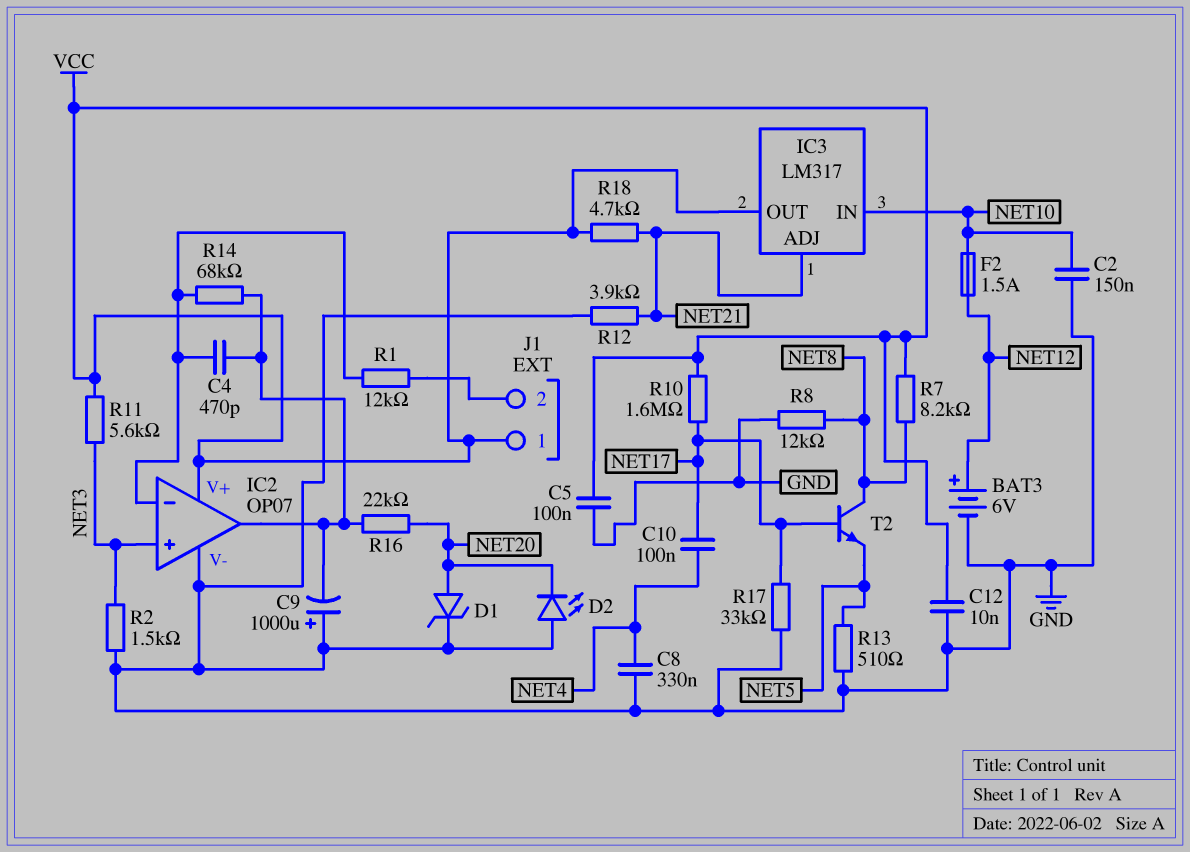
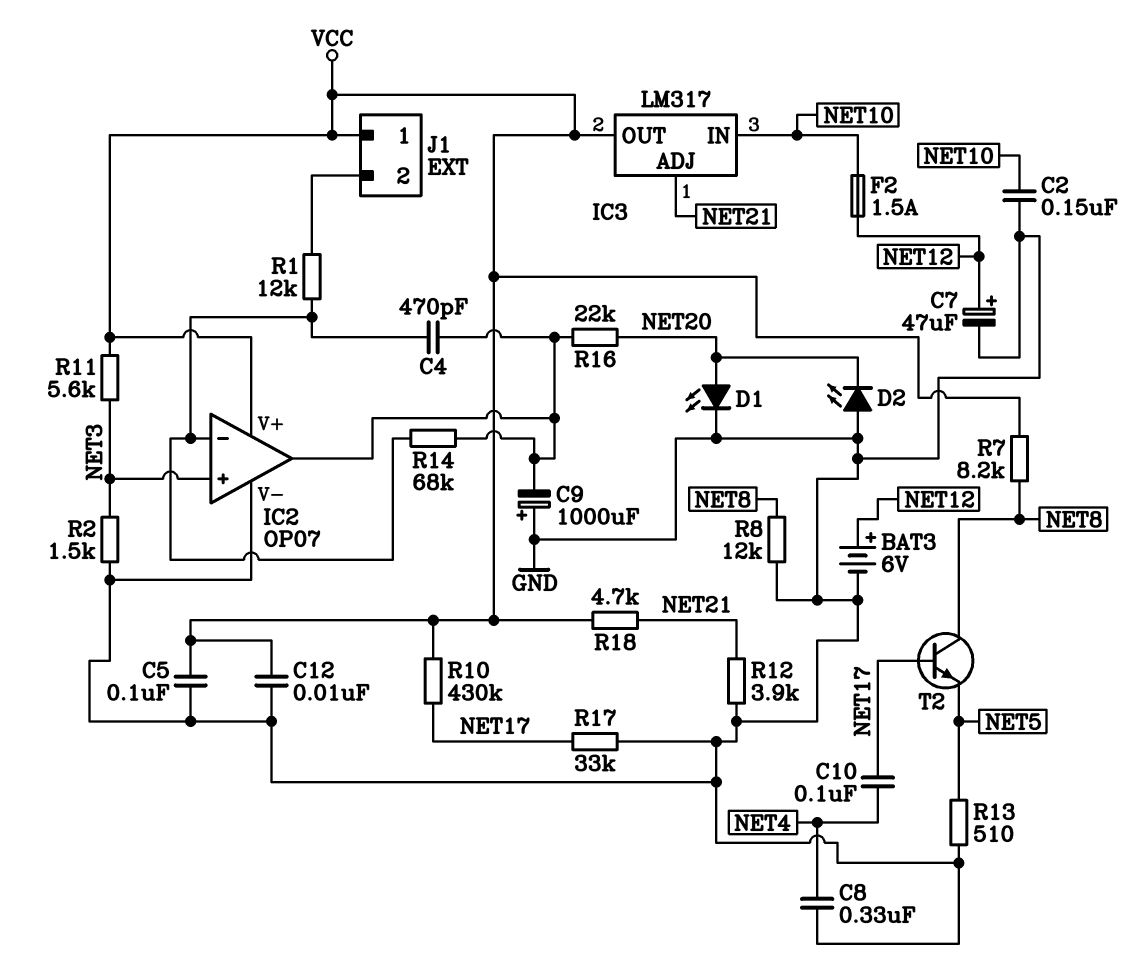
C7: none -> 47uF (plus NET12, minus GND)
D1: zener (A NET20, K GND) -> LED (A NET20, K GND)
R10: 1.6M (NET17, VCC) -> 430k (NET17, VCC)

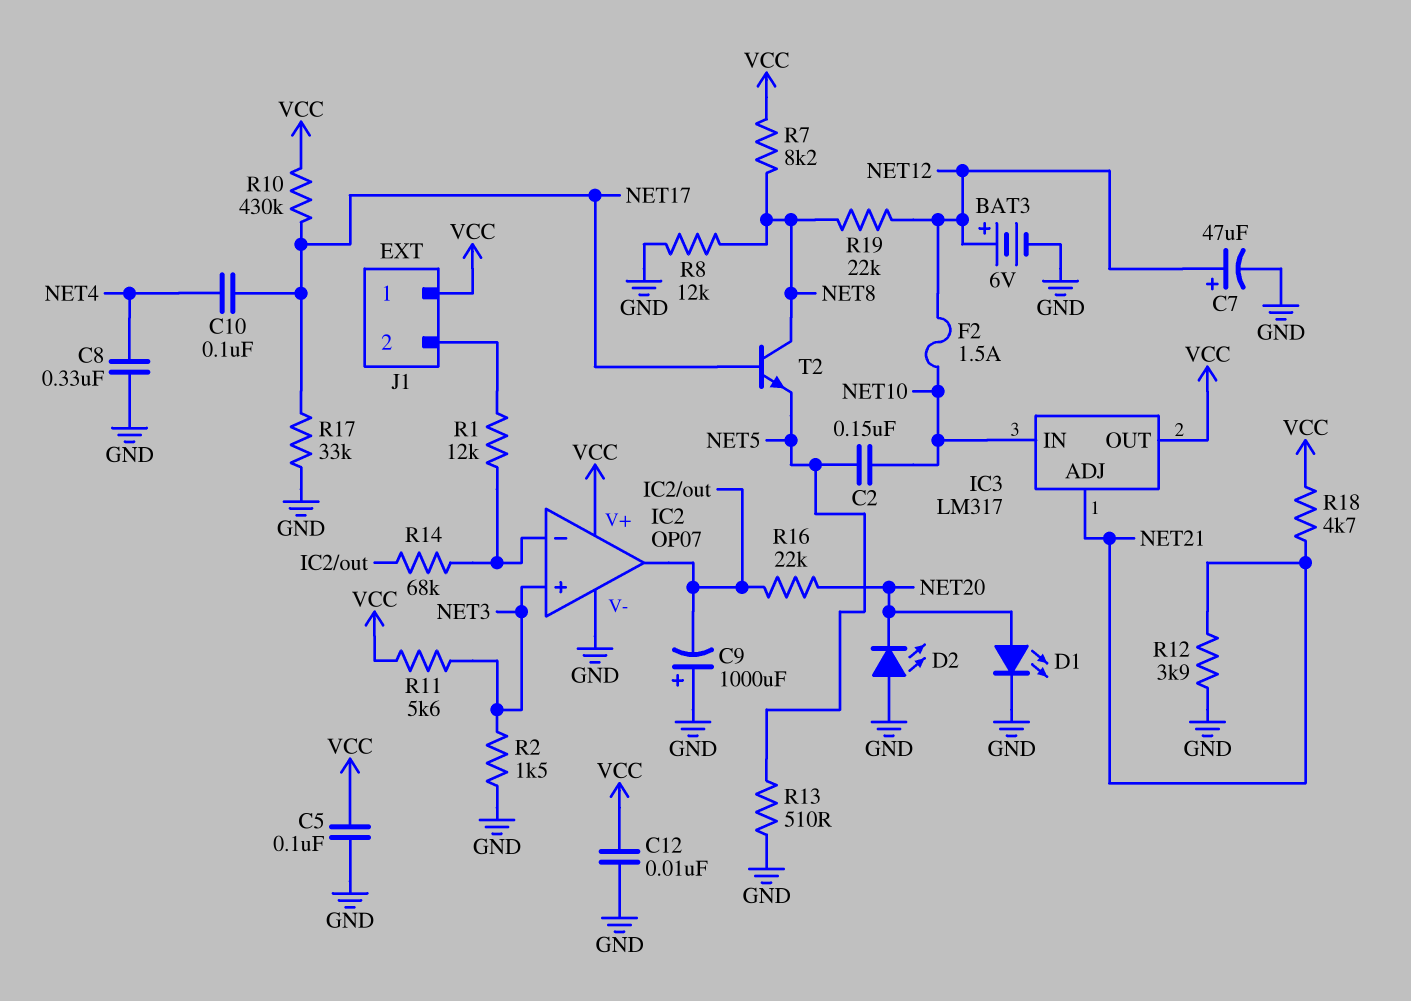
C2: 150nF (GND, NET10) -> 150nF (NET5, NET10)
C4: 470pF (IC2/in-, IC2/out) -> none
R19: none -> 22k (NET8, NET12)

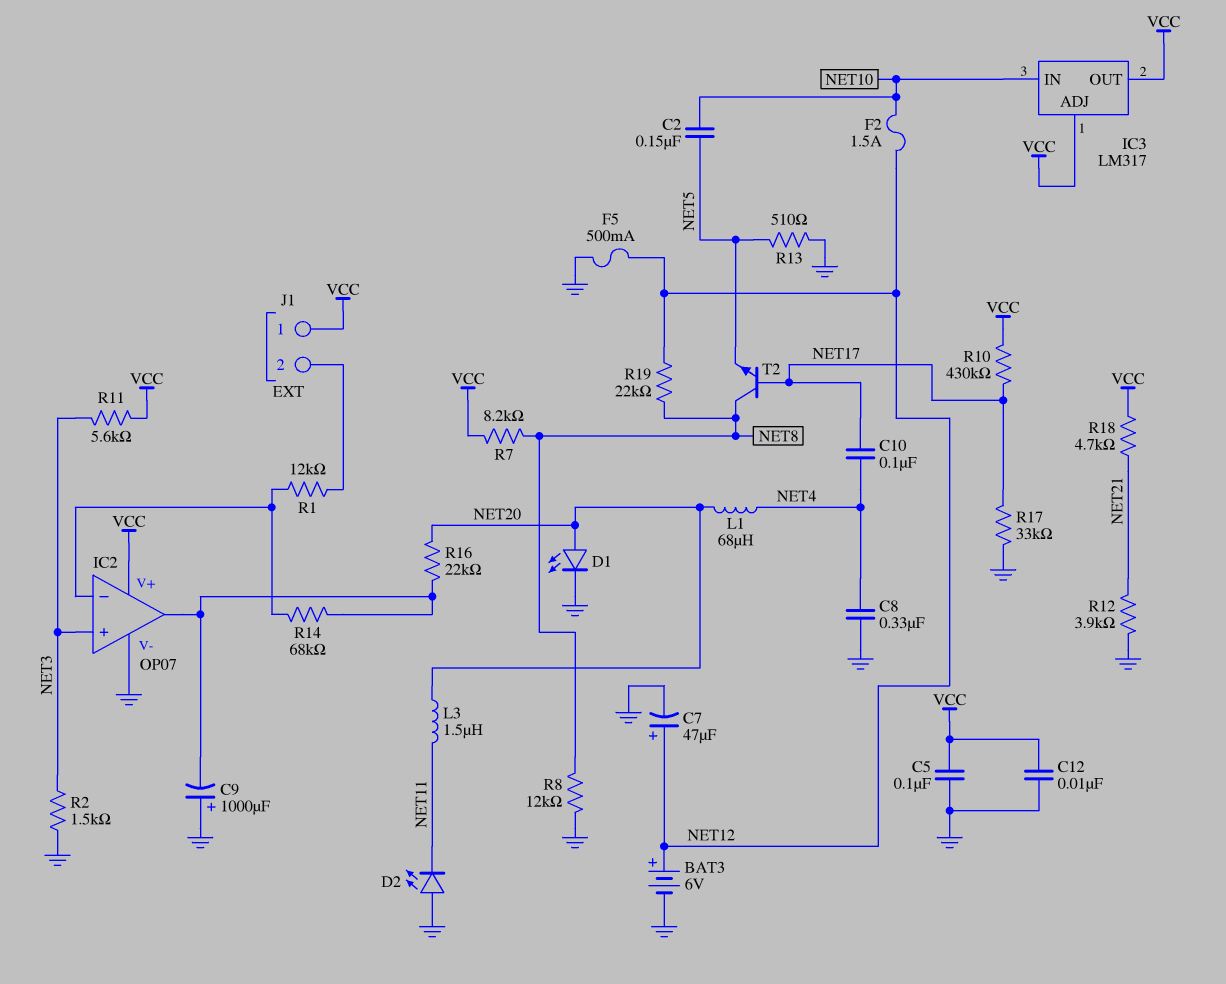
D2: LED (A GND, K NET20) -> LED (A GND, K NET11)
F5: none -> 500mA (GND, NET12)
IC3 pin ADJ: NET21 -> VCC
L1: none -> 68uH (NET4, NET20)
L3: none -> 1.5uH (NET11, NET20)

